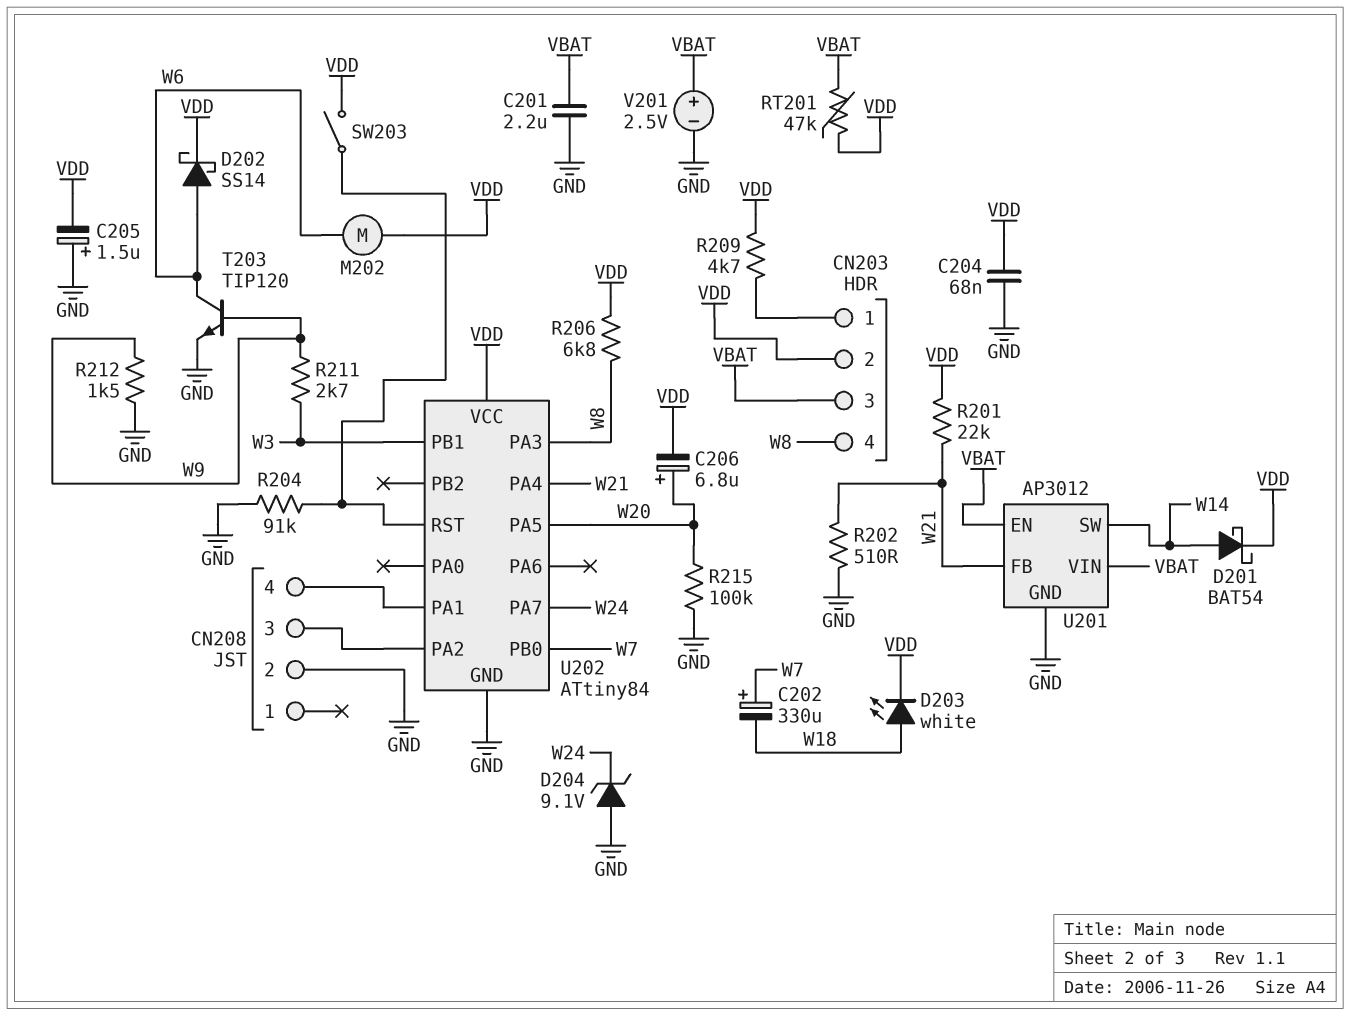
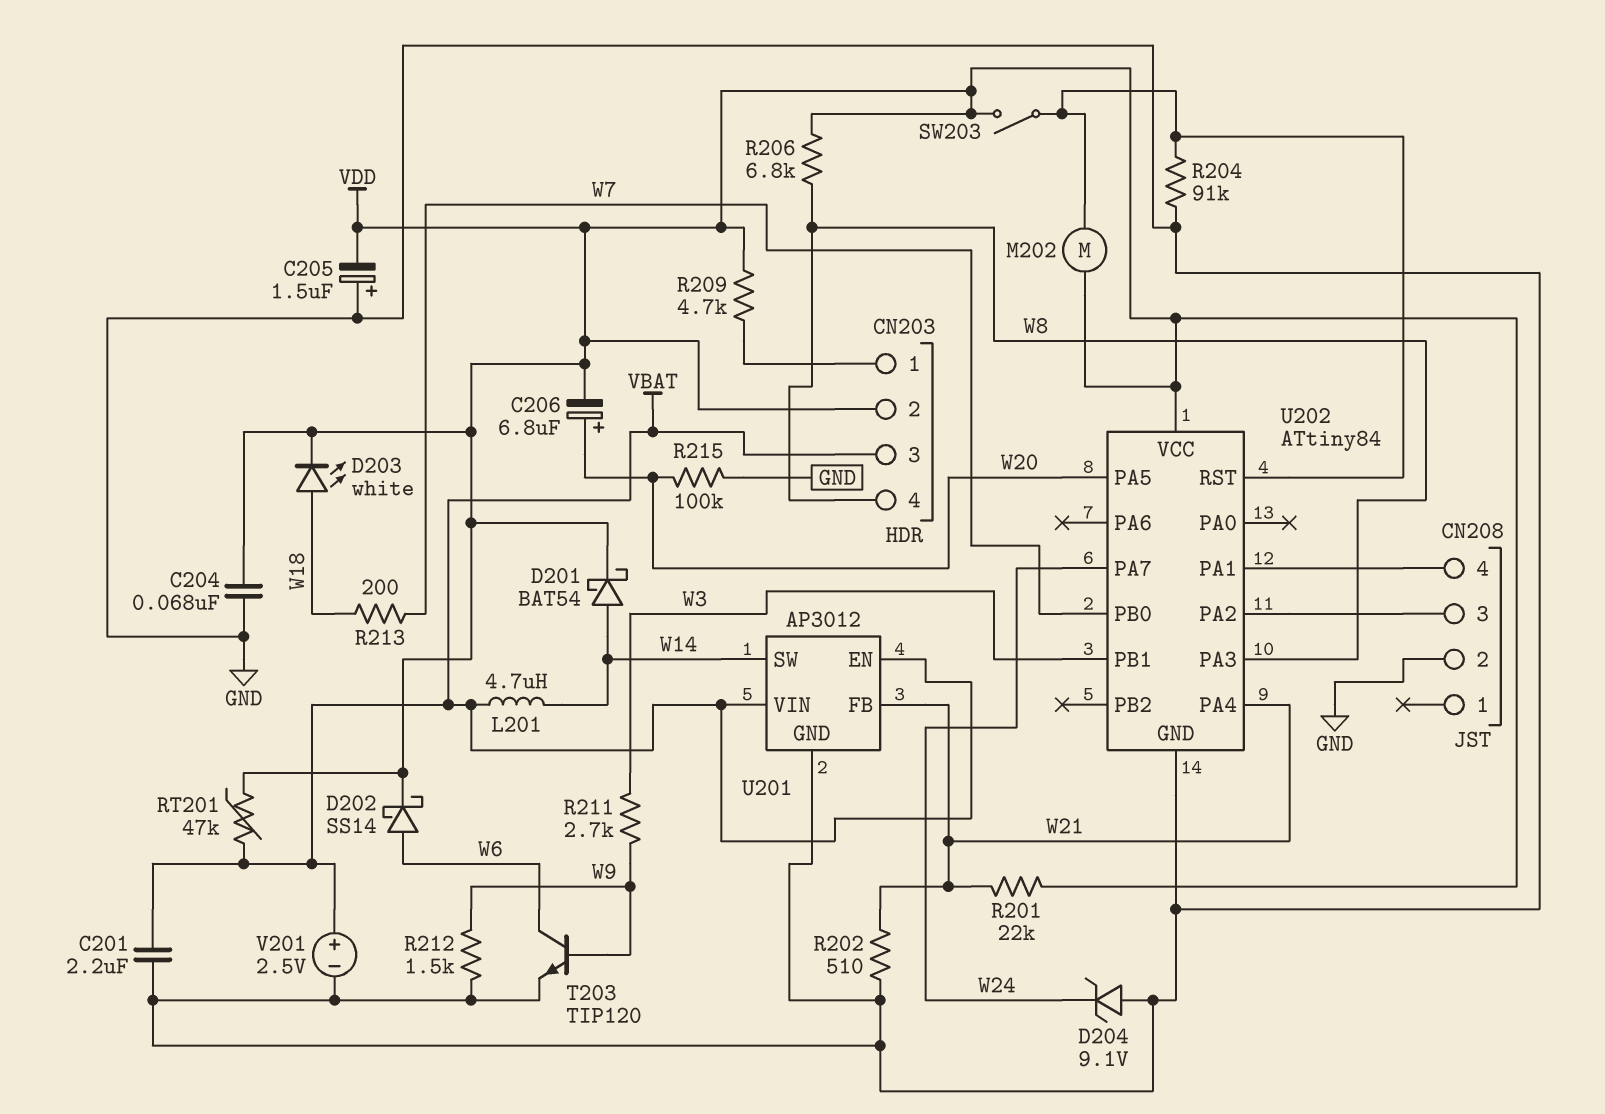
C202: 330uF (plus W7, minus W18) -> none
L201: none -> 4.7uH (VBAT, W14)
M202: motor (VDD, W6) -> motor (U202/RST, VDD)
R213: none -> 200 (W7, W18)

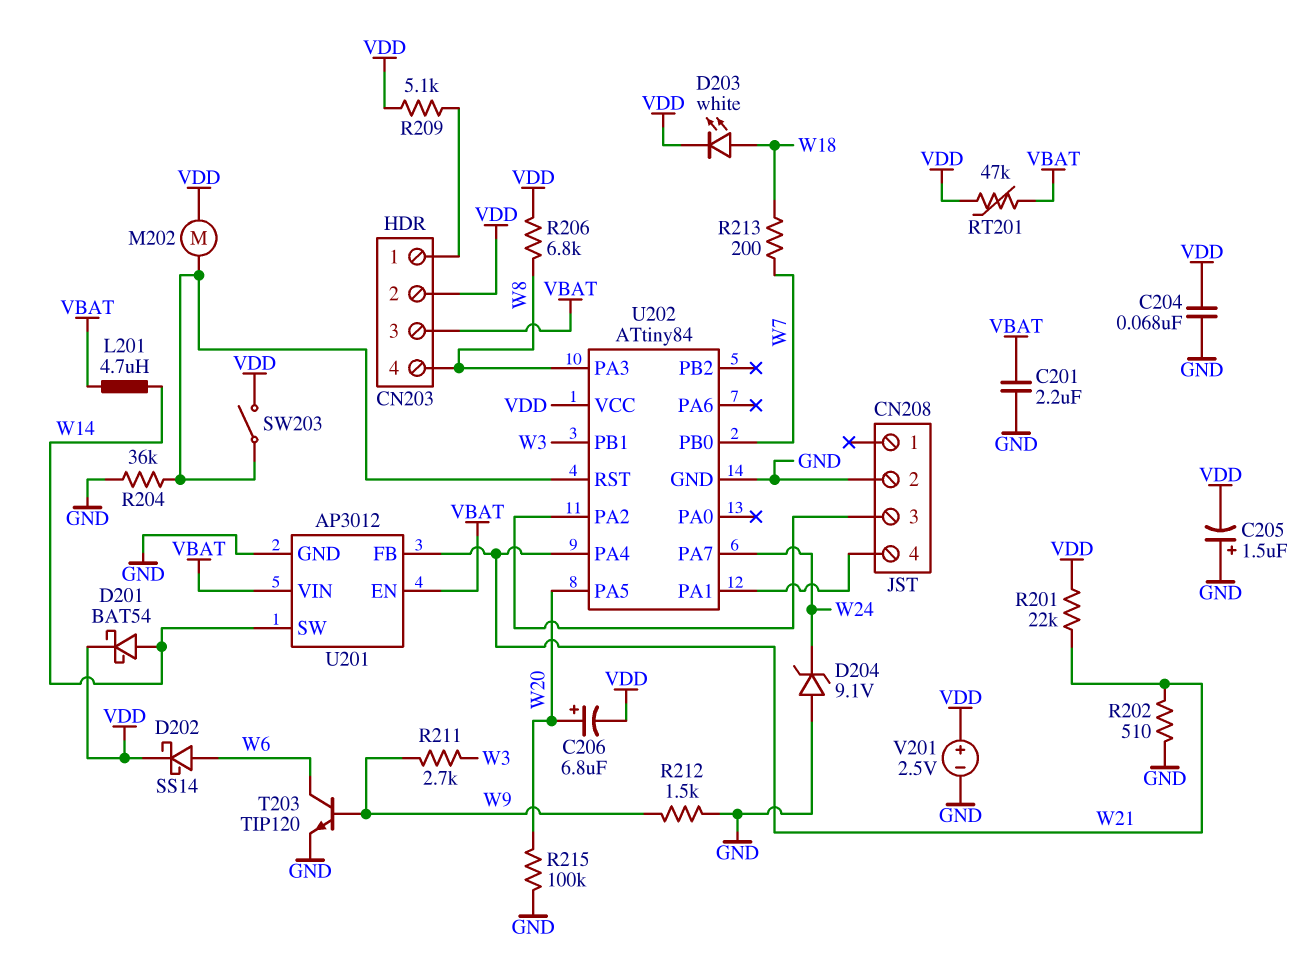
R204: 91k (GND, U202/RST) -> 36k (GND, U202/RST)
R209: 4.7k (CN203/1, VDD) -> 5.1k (CN203/1, VDD)
V201: 2.5V (plus VBAT, minus GND) -> 2.5V (plus VDD, minus GND)

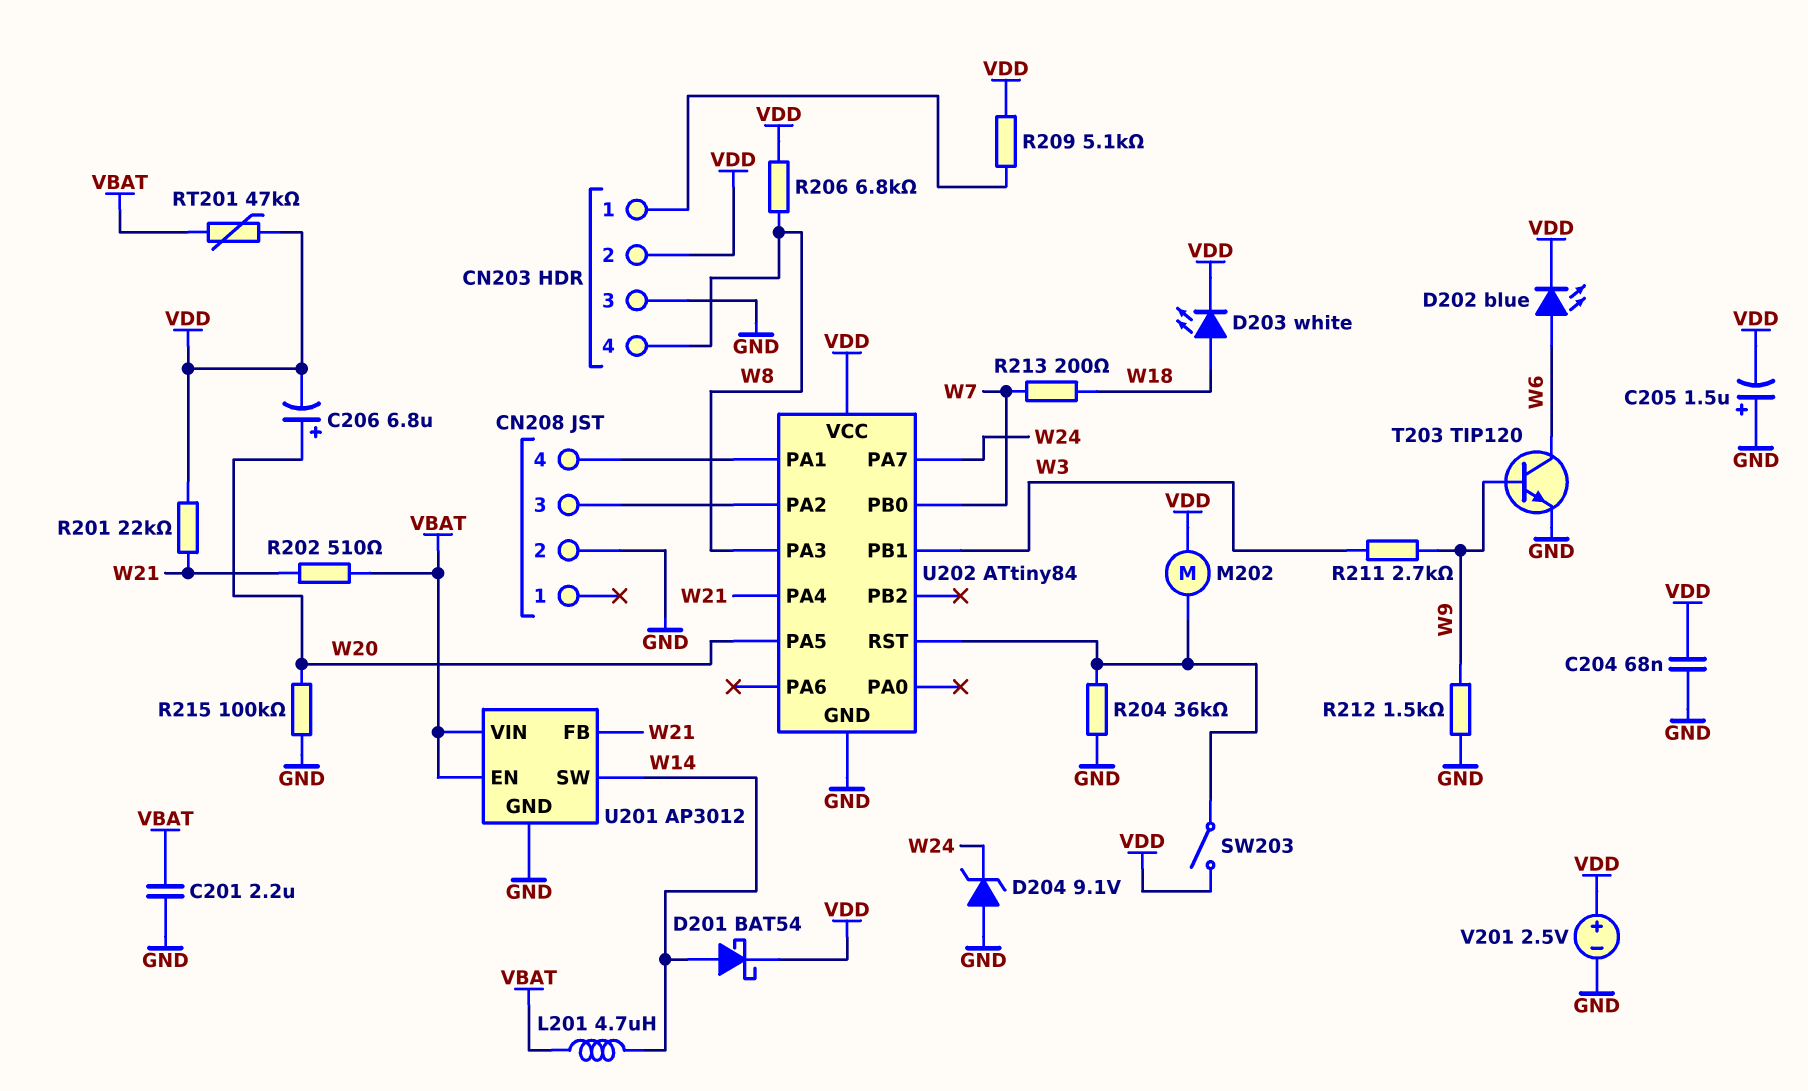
CN203 pin 3: VBAT -> GND
D202: schottky SS14 (A W6, K VDD) -> LED blue (A W6, K VDD)
R202: 510 (GND, W21) -> 510 (VBAT, W21)

